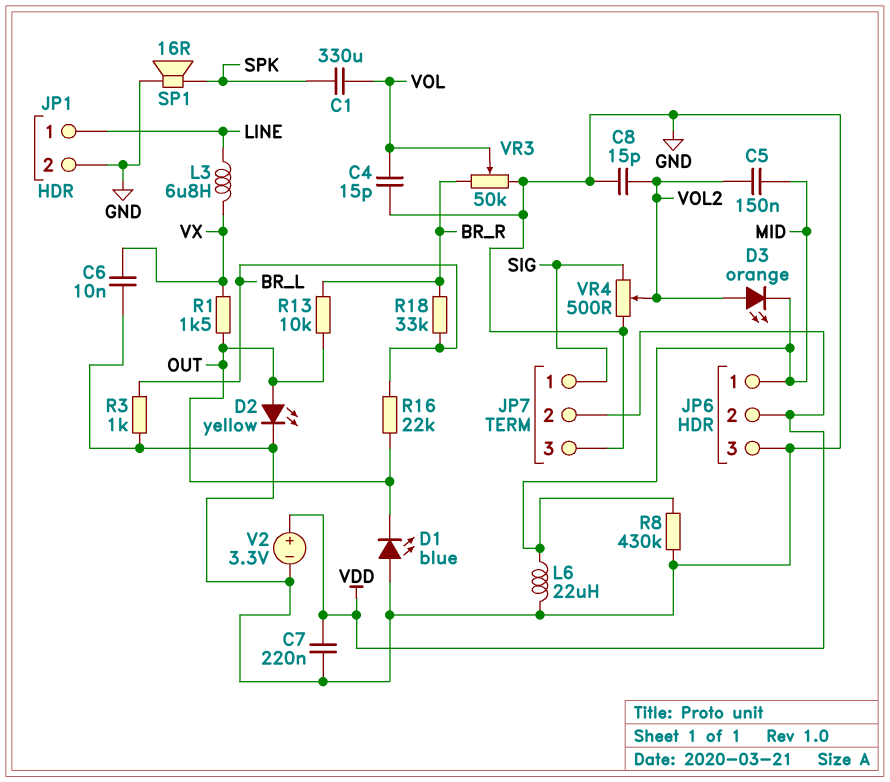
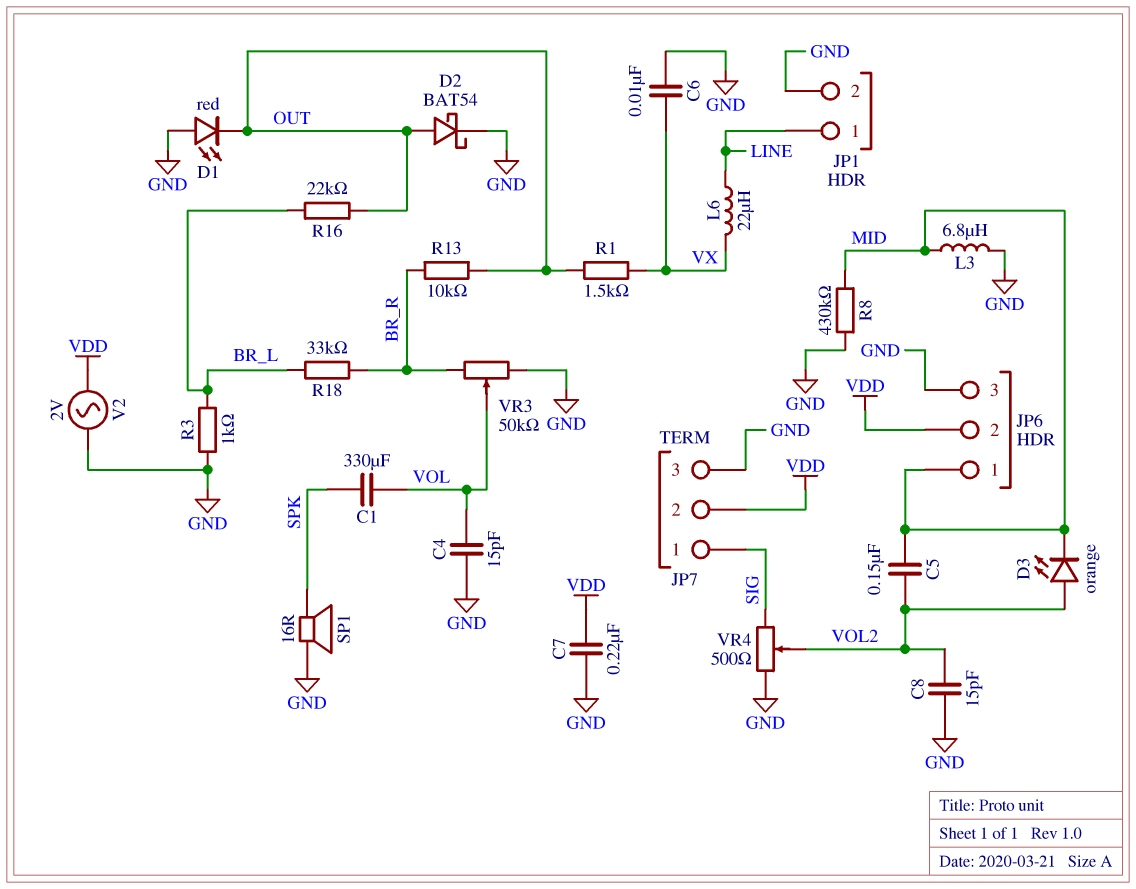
D1: LED blue (A GND, K OUT) -> LED red (A GND, K OUT)
D2: LED yellow (A OUT, K GND) -> schottky BAT54 (A OUT, K GND)
L3: 6.8uH (LINE, VX) -> 6.8uH (GND, MID)
L6: 22uH (GND, MID) -> 22uH (LINE, VX)
V2: 3.3V (plus VDD, minus GND) -> AC 2V (GND, VDD)

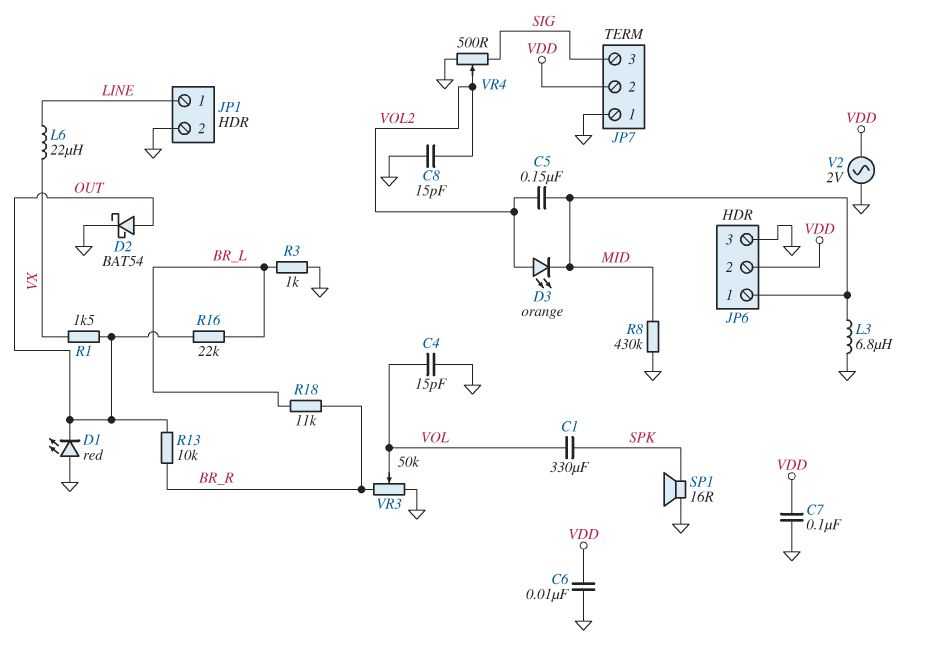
C6: 10nF (GND, VX) -> 10nF (GND, VDD)
C7: 220nF (GND, VDD) -> 100nF (GND, VDD)
JP7 pin 1: SIG -> GND
JP7 pin 3: GND -> SIG
R18: 33k (BR_L, BR_R) -> 11k (BR_L, BR_R)

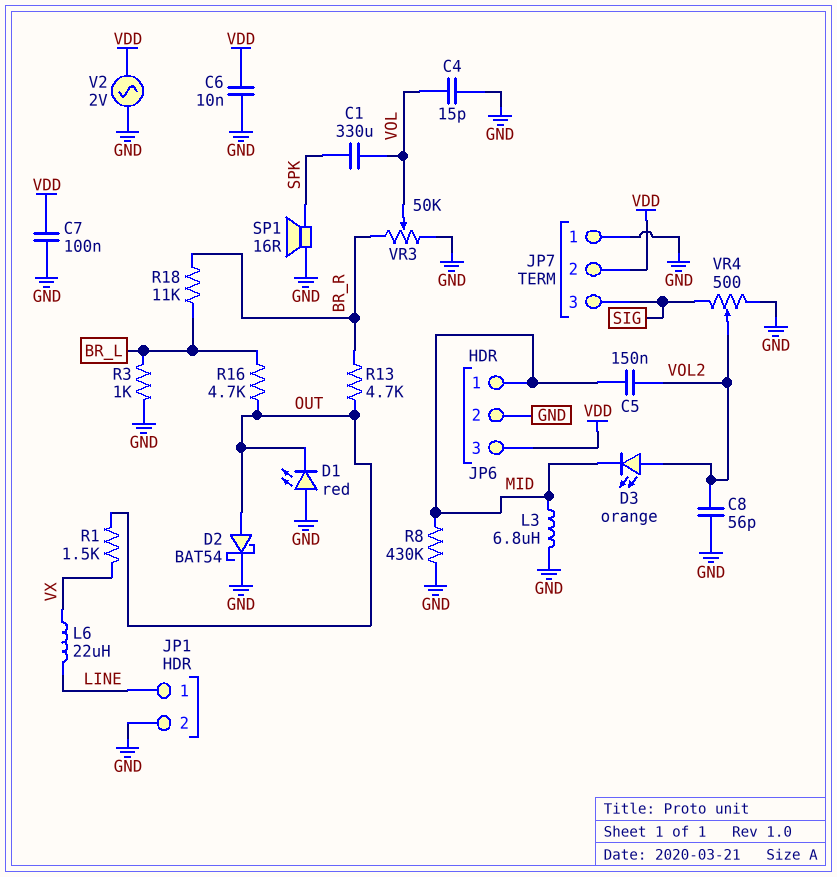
C8: 15pF (GND, VOL2) -> 56pF (GND, VOL2)
JP6 pin 2: VDD -> GND
JP6 pin 3: GND -> VDD
R13: 10k (BR_R, OUT) -> 4.7k (BR_R, OUT)
R16: 22k (BR_L, OUT) -> 4.7k (BR_L, OUT)

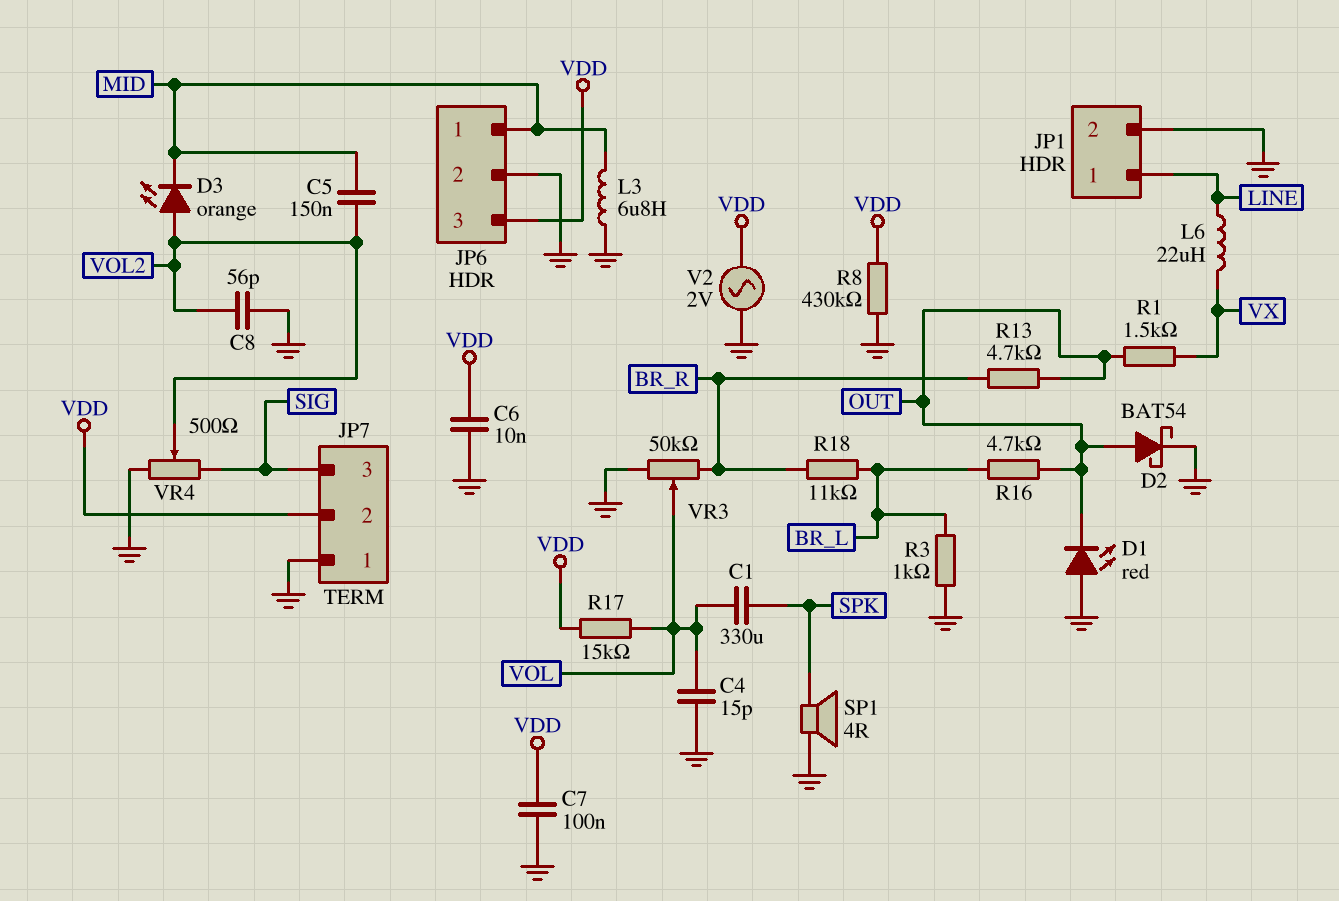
R8: 430k (GND, MID) -> 430k (GND, VDD)
R17: none -> 15k (VDD, VOL)
SP1: speaker 16R (GND, SPK) -> speaker 4R (GND, SPK)

